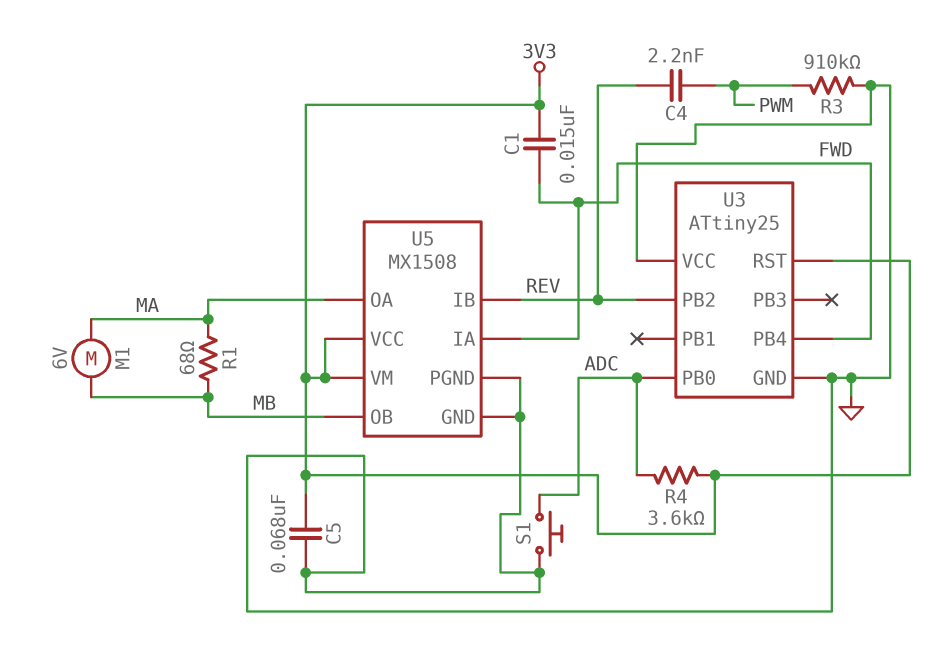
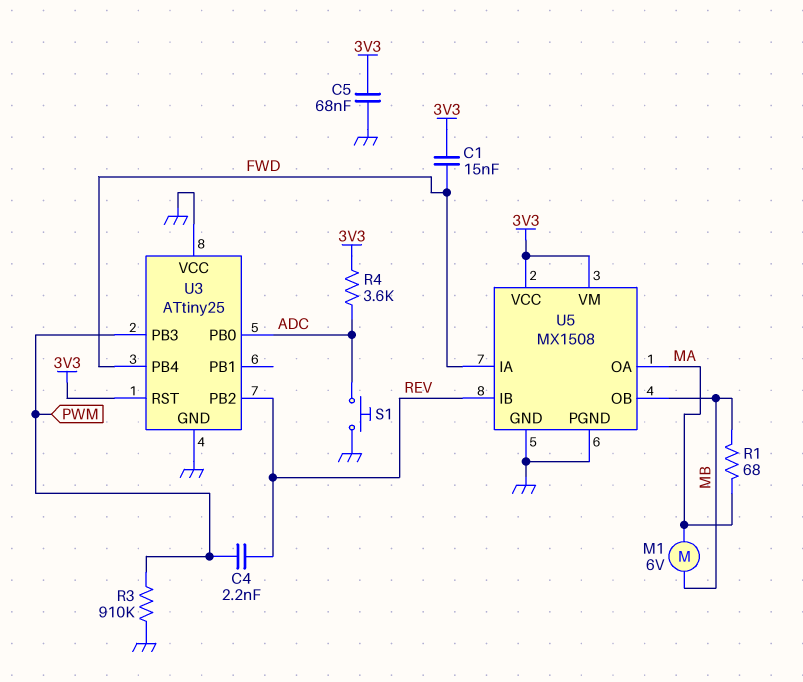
U3 pin PB3: none -> PWM

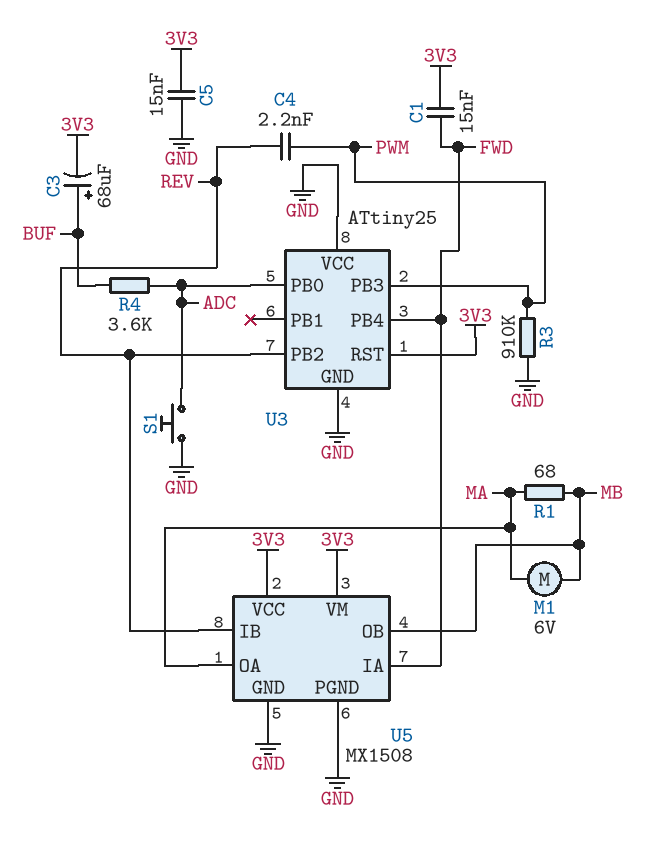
C3: none -> 68uF (plus BUF, minus 3V3)
C5: 68nF (3V3, GND) -> 15nF (3V3, GND)
R4: 3.6k (3V3, ADC) -> 3.6k (ADC, BUF)

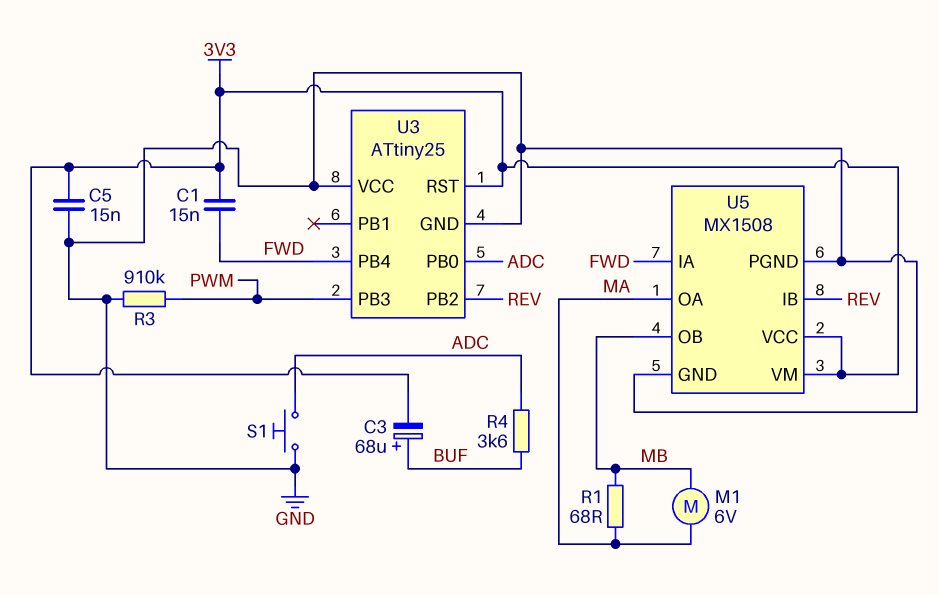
C4: 2.2nF (PWM, REV) -> none

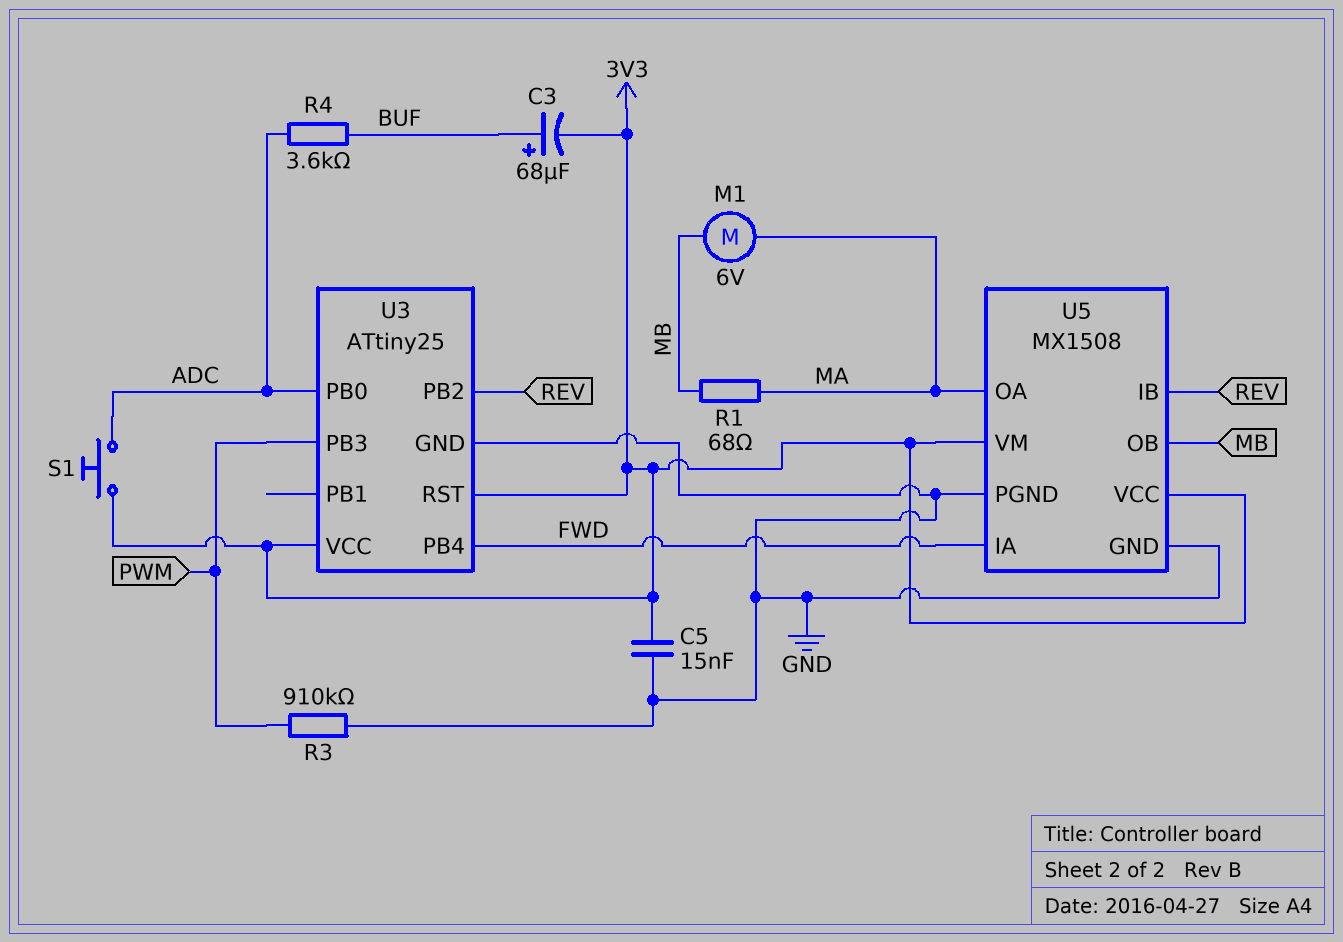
C1: 15nF (3V3, FWD) -> none
S1: button (ADC, GND) -> button (3V3, ADC)
U3 pin VCC: GND -> 3V3

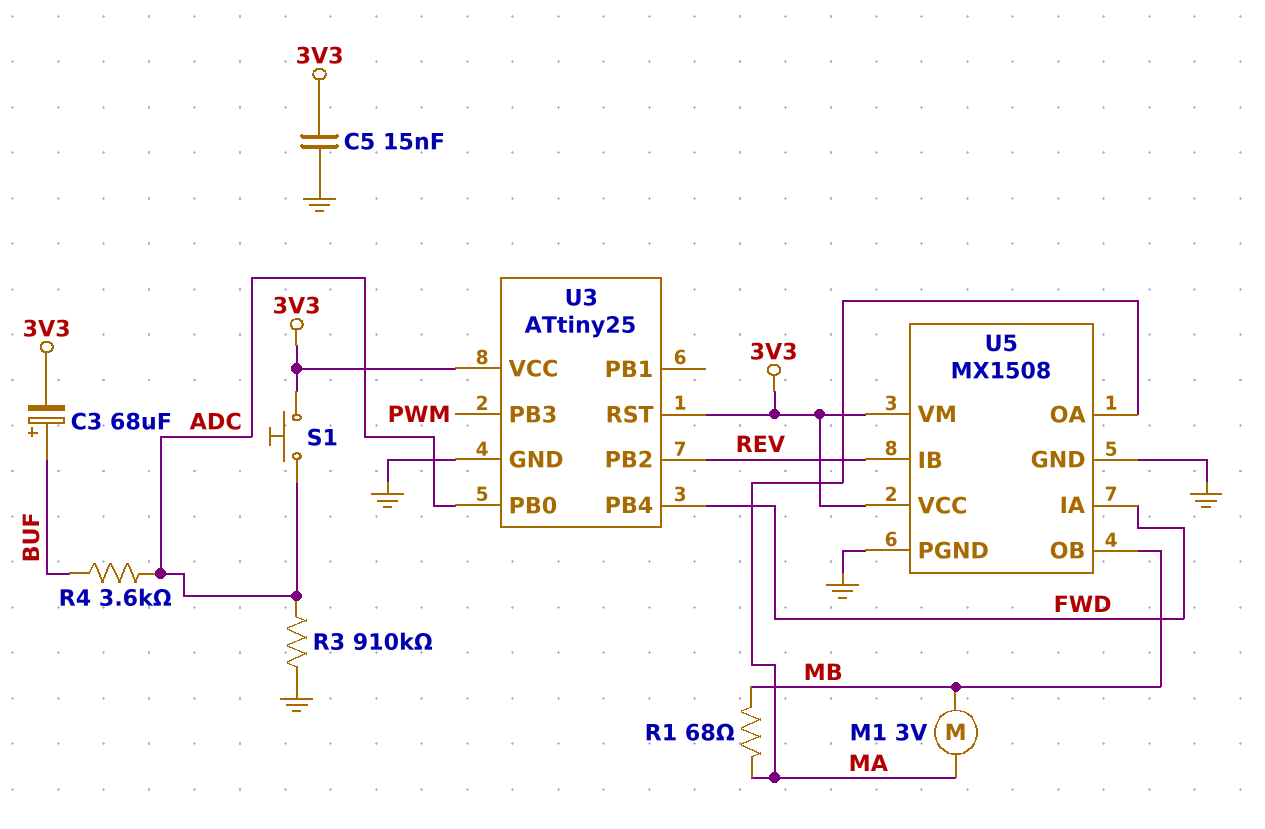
M1: motor 6V (MA, MB) -> motor 3V (MA, MB)
R3: 910k (GND, PWM) -> 910k (ADC, GND)

